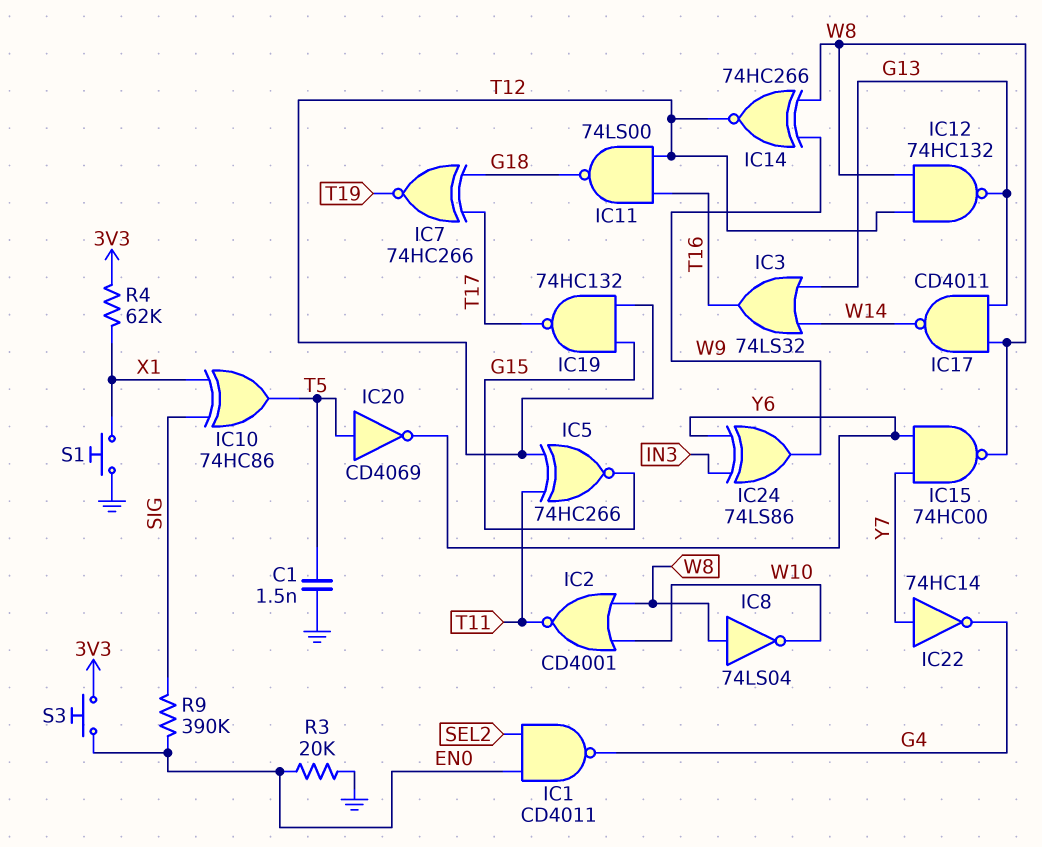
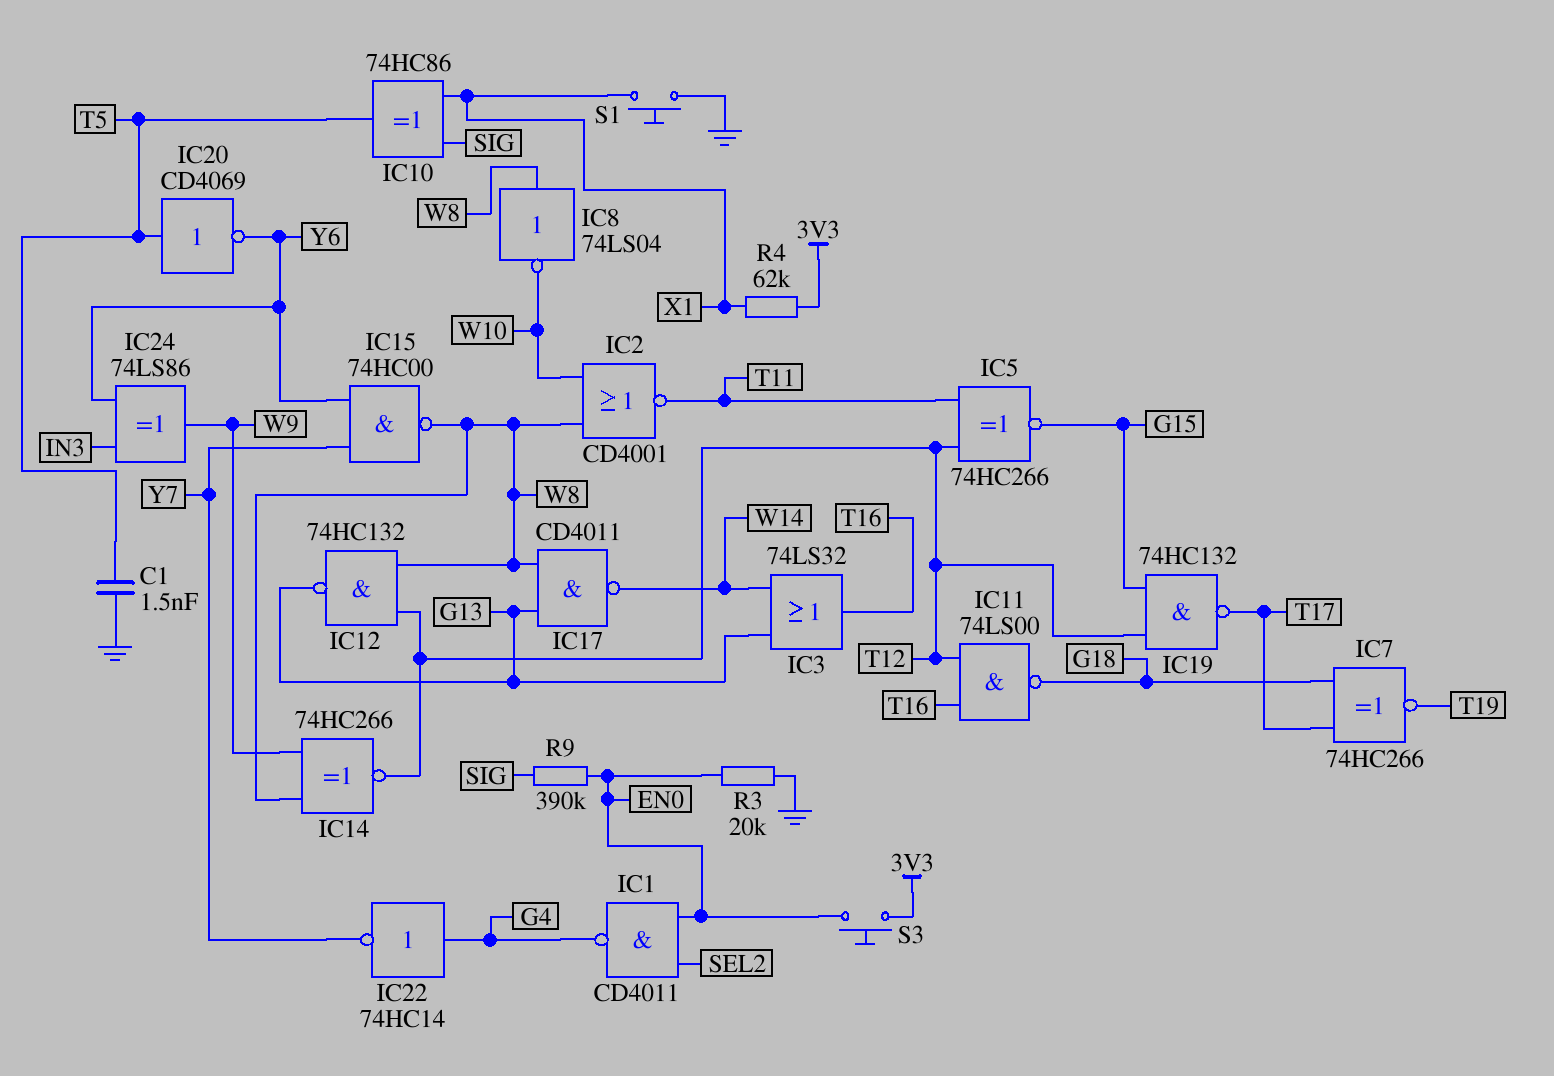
IC22: NOT 74HC14 (in Y7, out G4) -> NOT 74HC14 (in G4, out Y7)

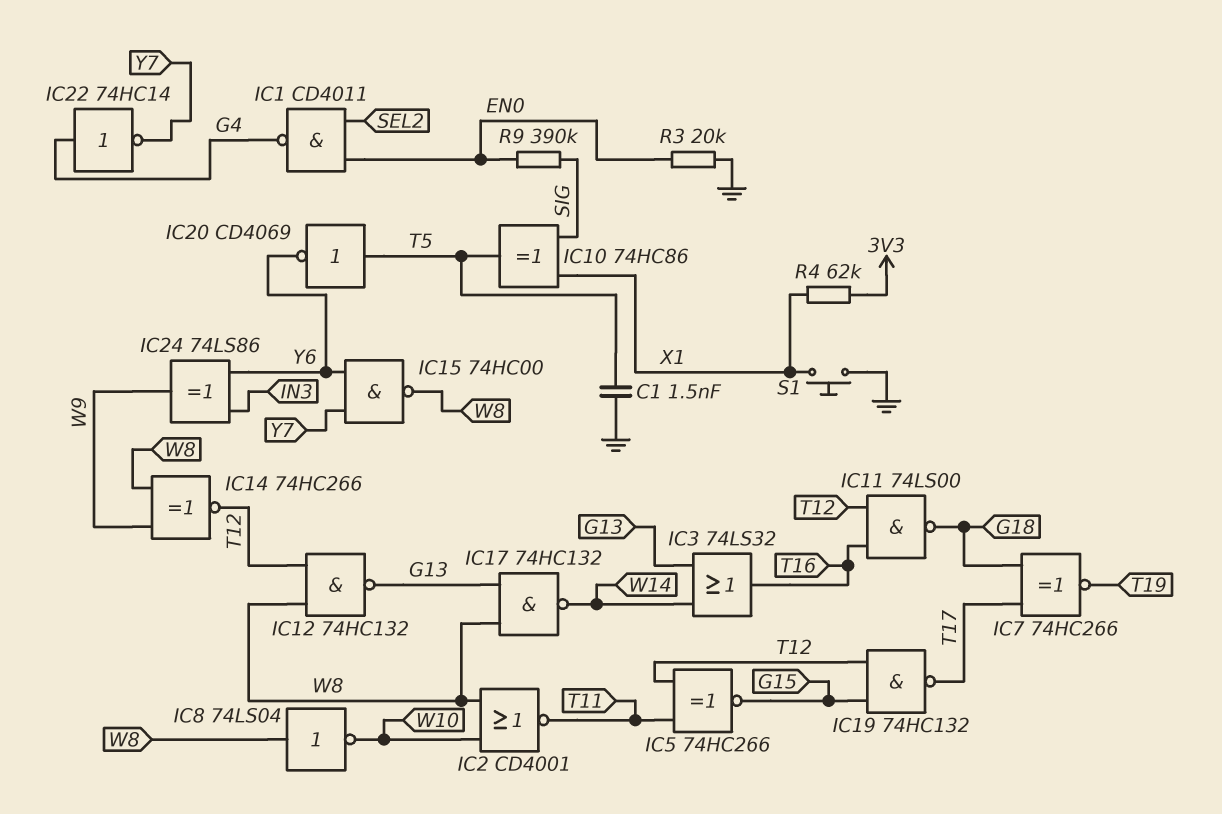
IC17: NAND CD4011 (in G13, in W8, out W14) -> NAND 74HC132 (in G13, in W8, out W14)
S3: button (3V3, EN0) -> none

